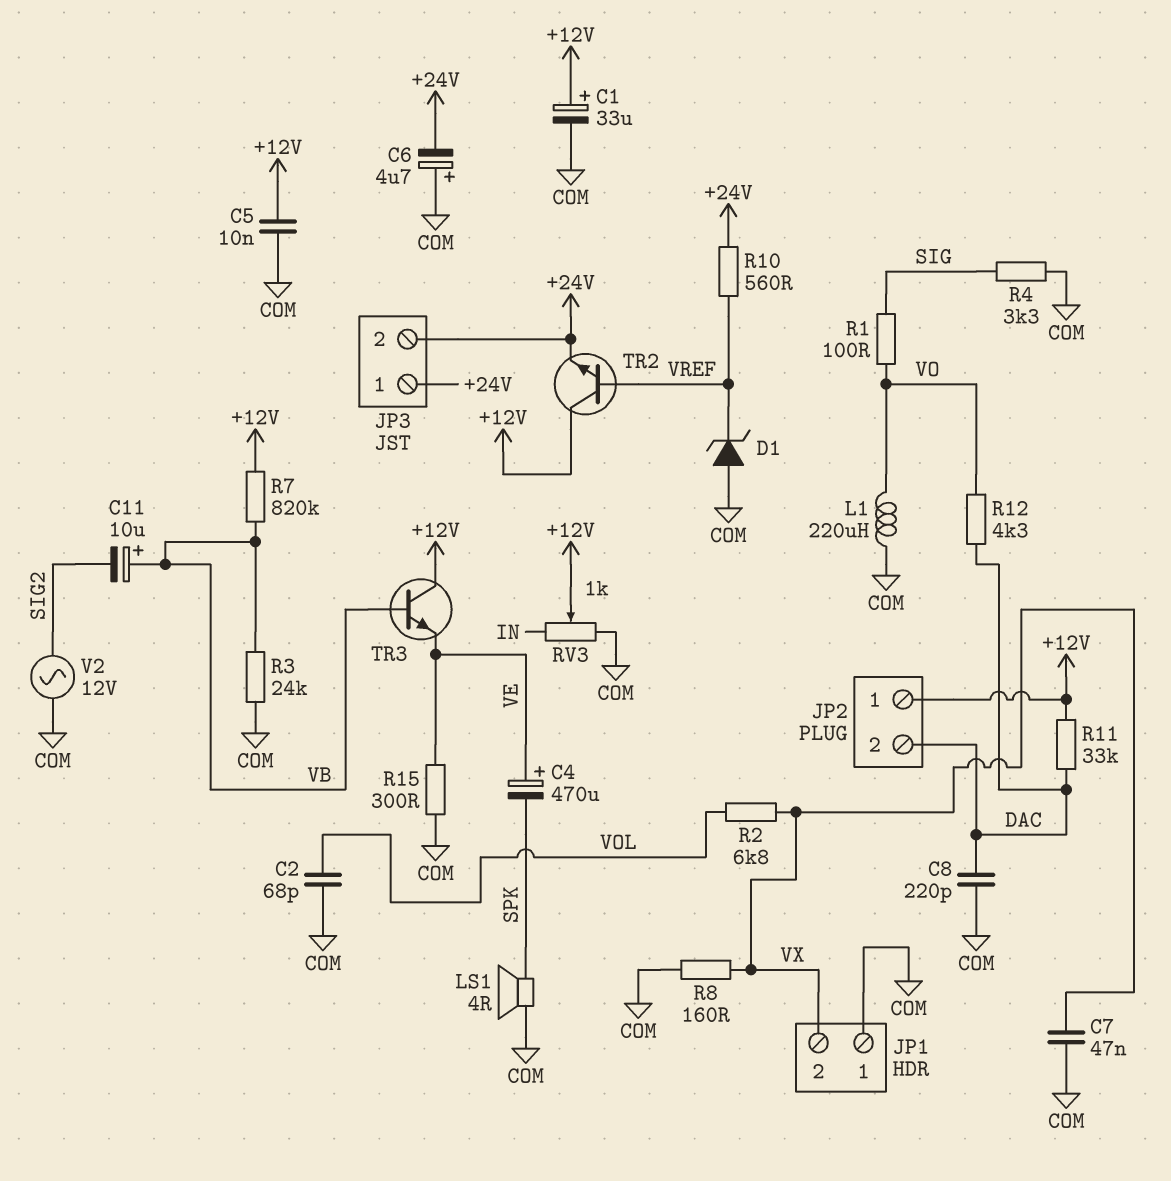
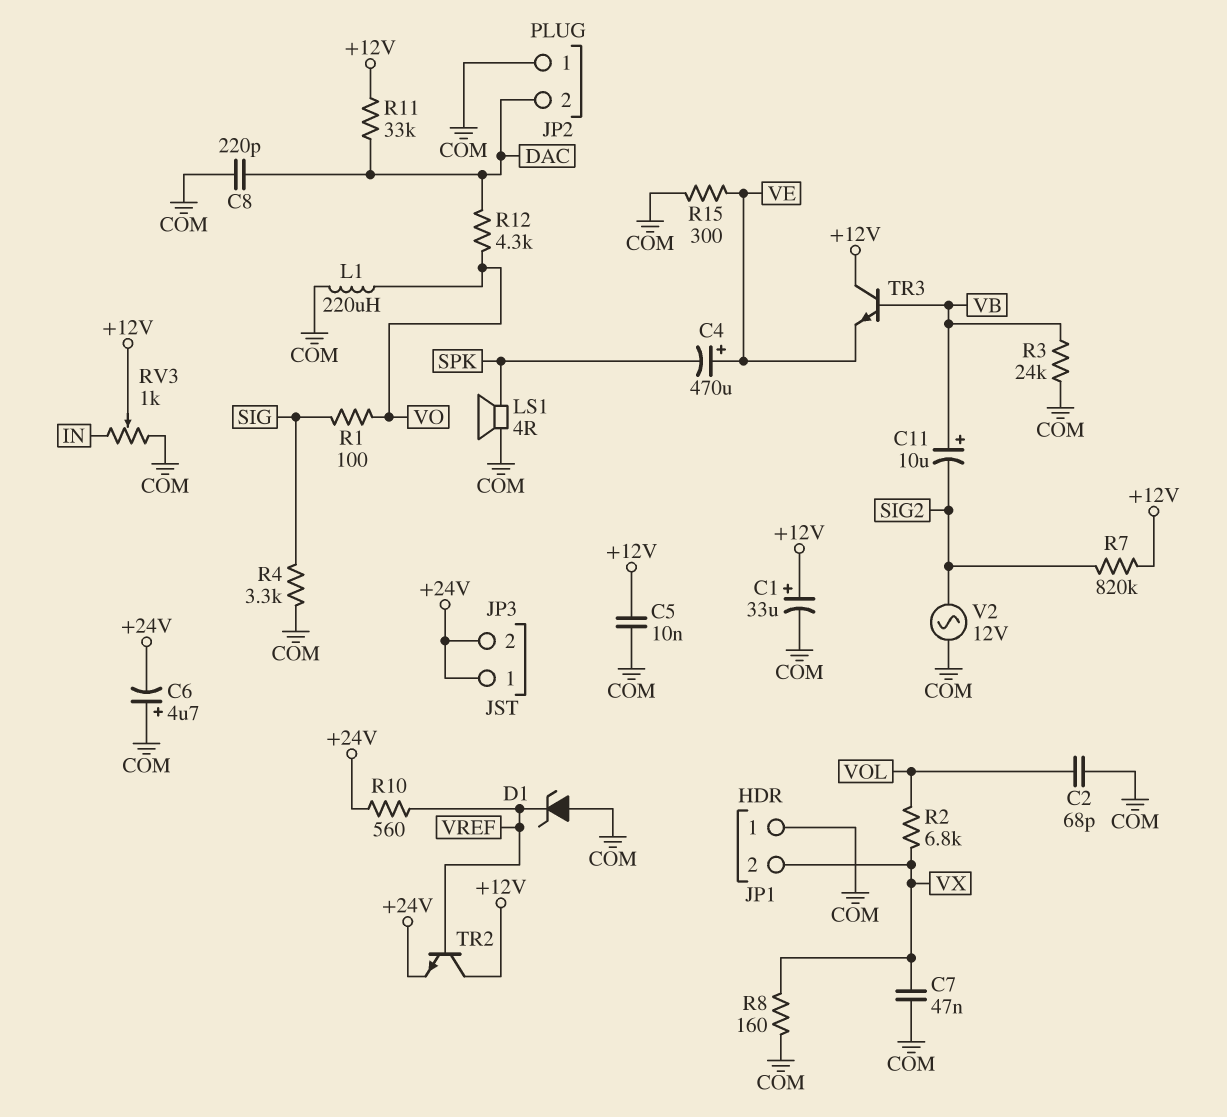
JP2 pin 1: +12V -> COM
R7: 820k (+12V, VB) -> 820k (+12V, SIG2)

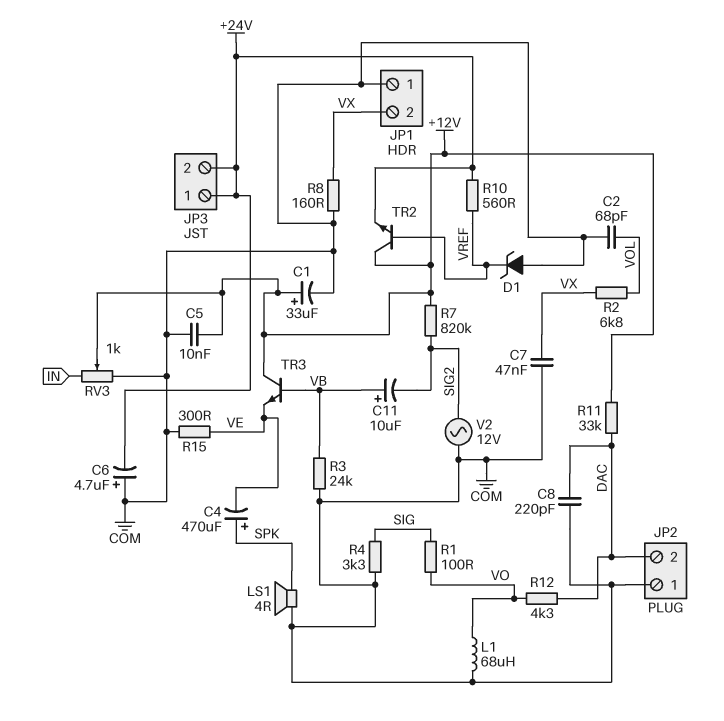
C4: 470uF (plus VE, minus SPK) -> 470uF (plus SPK, minus VE)
L1: 220uH (COM, VO) -> 68uH (COM, VO)

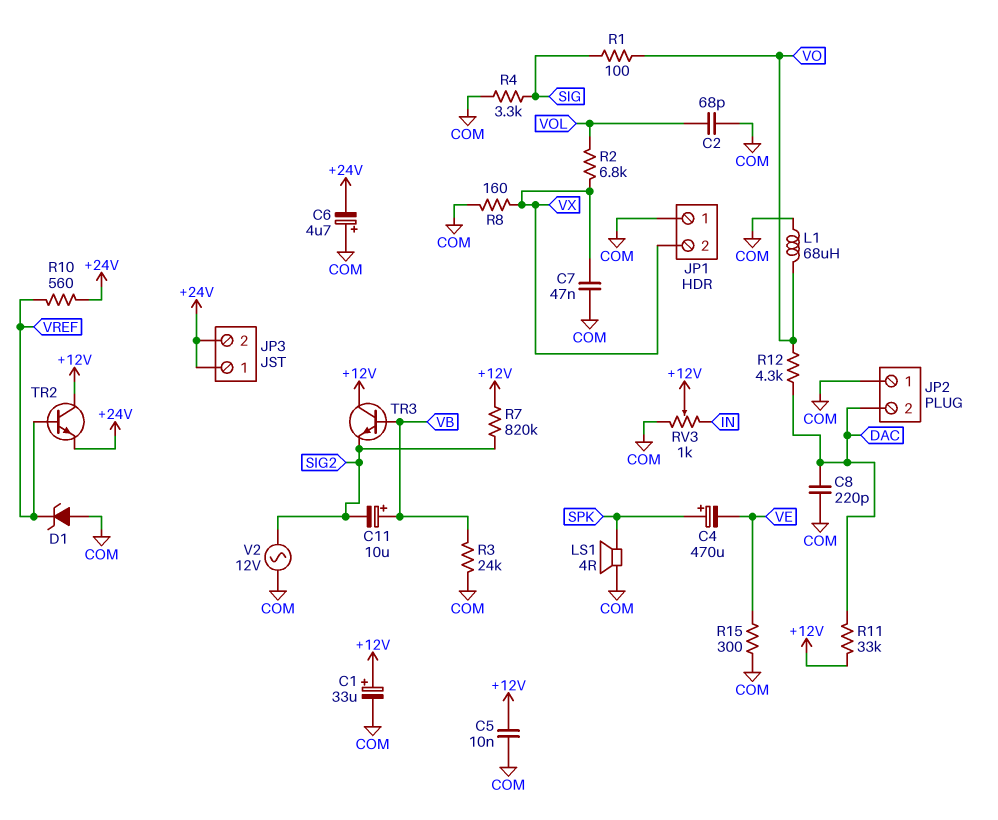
TR3: NPN (B VB, C +12V, E VE) -> NPN (B VB, C +12V, E SIG2)

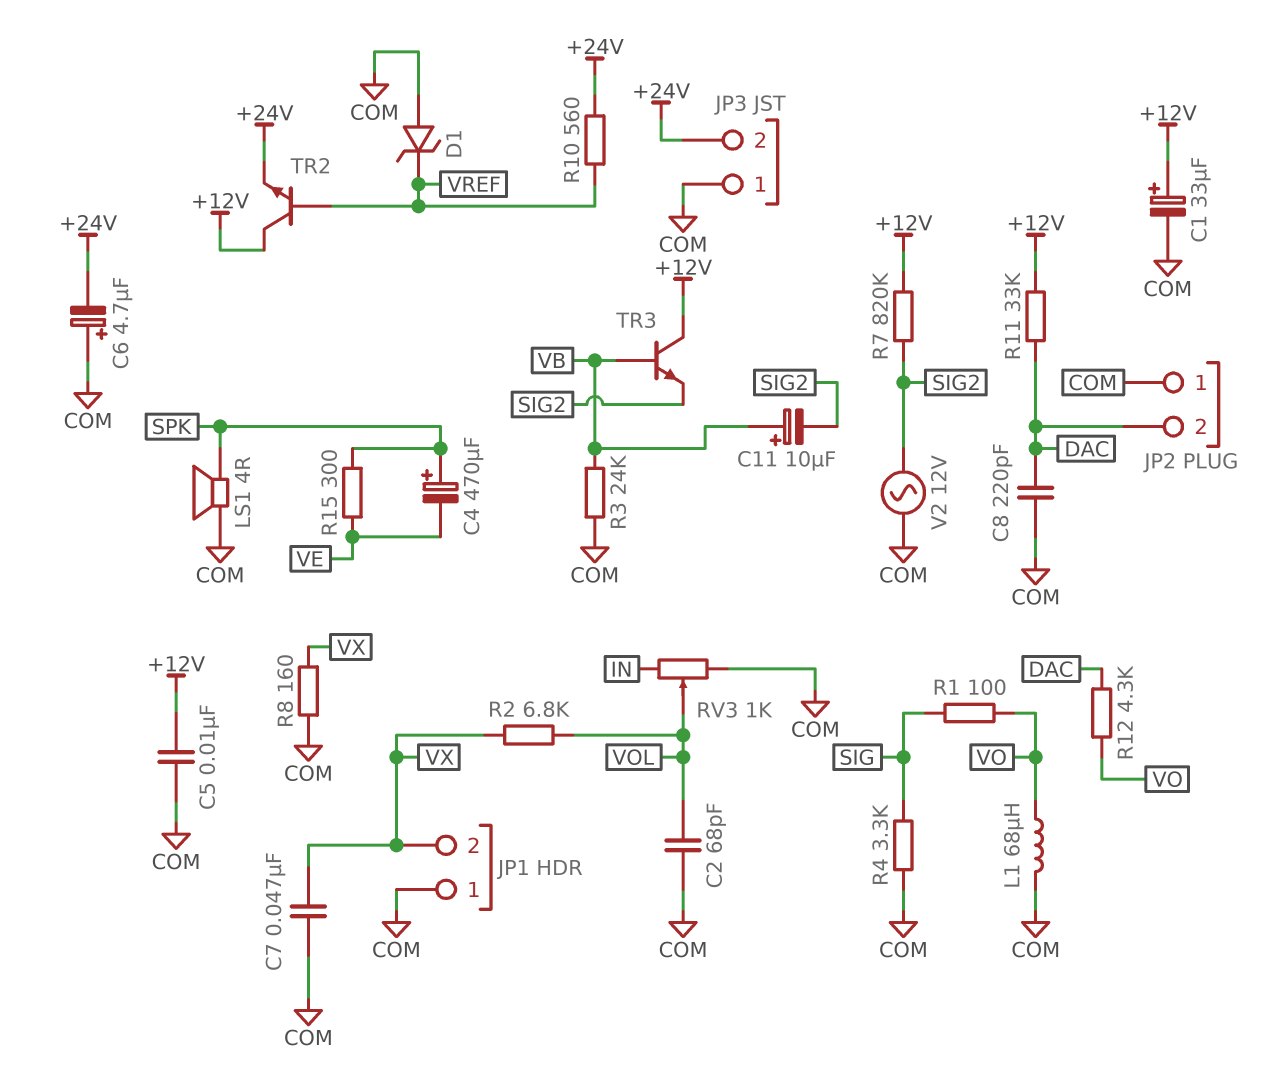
JP3 pin 1: +24V -> COM
R15: 300 (COM, VE) -> 300 (SPK, VE)
RV3: 1k (COM, IN, wiper +12V) -> 1k (COM, IN, wiper VOL)

